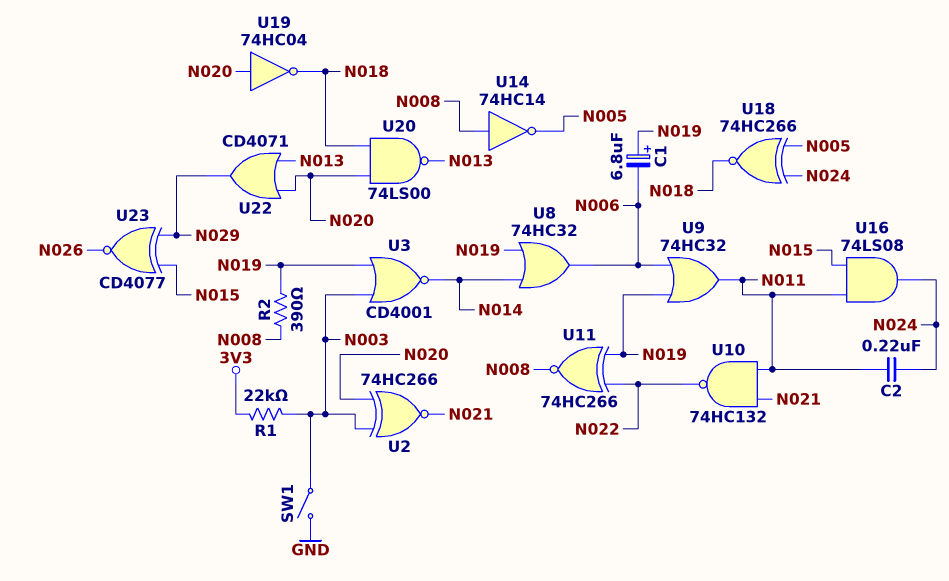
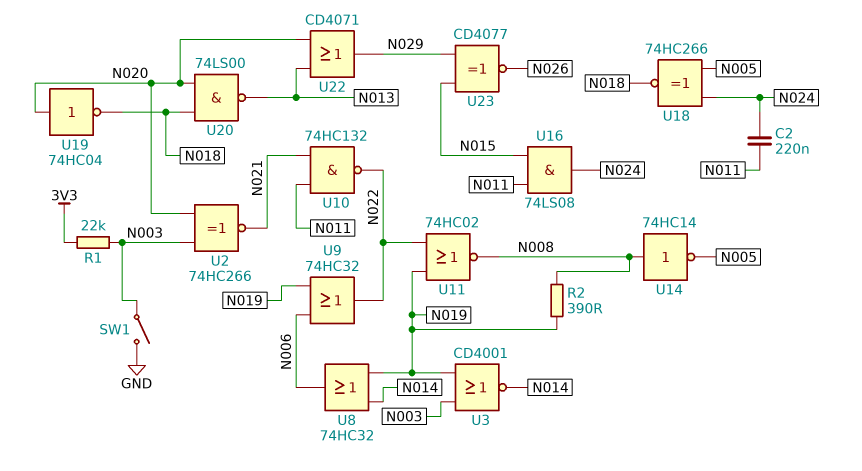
C1: 6.8uF (plus N019, minus N006) -> none
U9: OR 74HC32 (in N006, in N019, out N011) -> OR 74HC32 (in N006, in N019, out N022)
U11: XNOR 74HC266 (in N019, in N022, out N008) -> NOR 74HC02 (in N019, in N022, out N008)

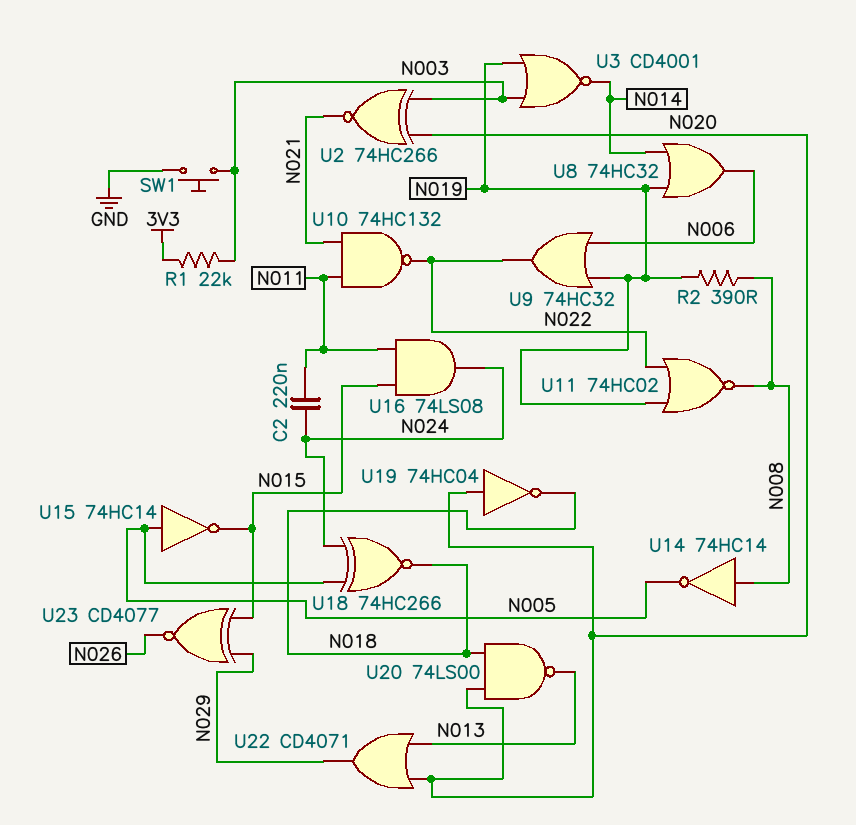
SW1: switch (GND, N003) -> button (GND, N003)
U15: none -> NOT 74HC14 (in N005, out N015)

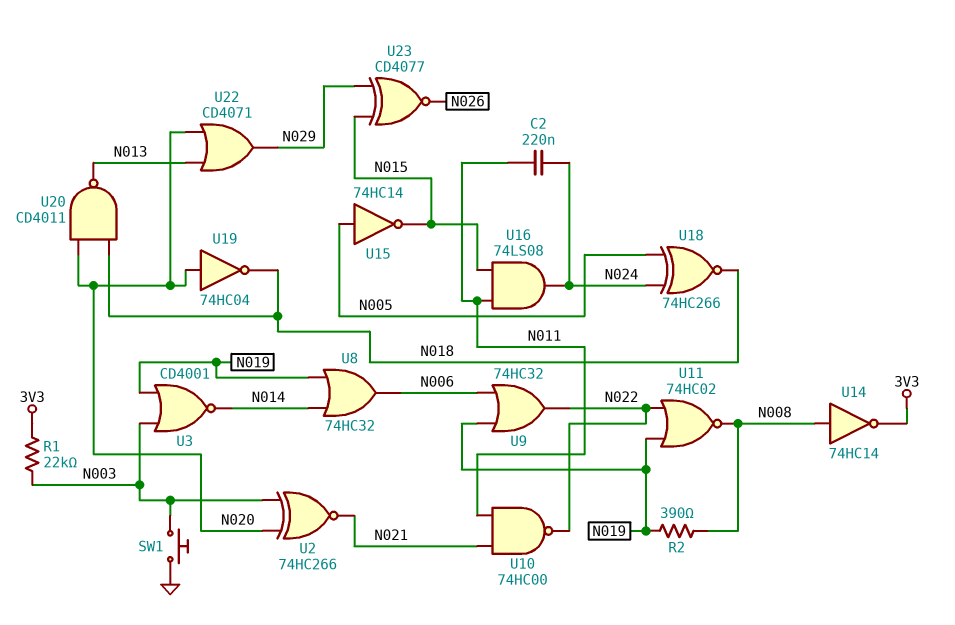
U10: NAND 74HC132 (in N011, in N021, out N022) -> NAND 74HC00 (in N011, in N021, out N022)
U14: NOT 74HC14 (in N008, out N005) -> NOT 74HC14 (in N008, out 3V3)
U20: NAND 74LS00 (in N018, in N020, out N013) -> NAND CD4011 (in N018, in N020, out N013)

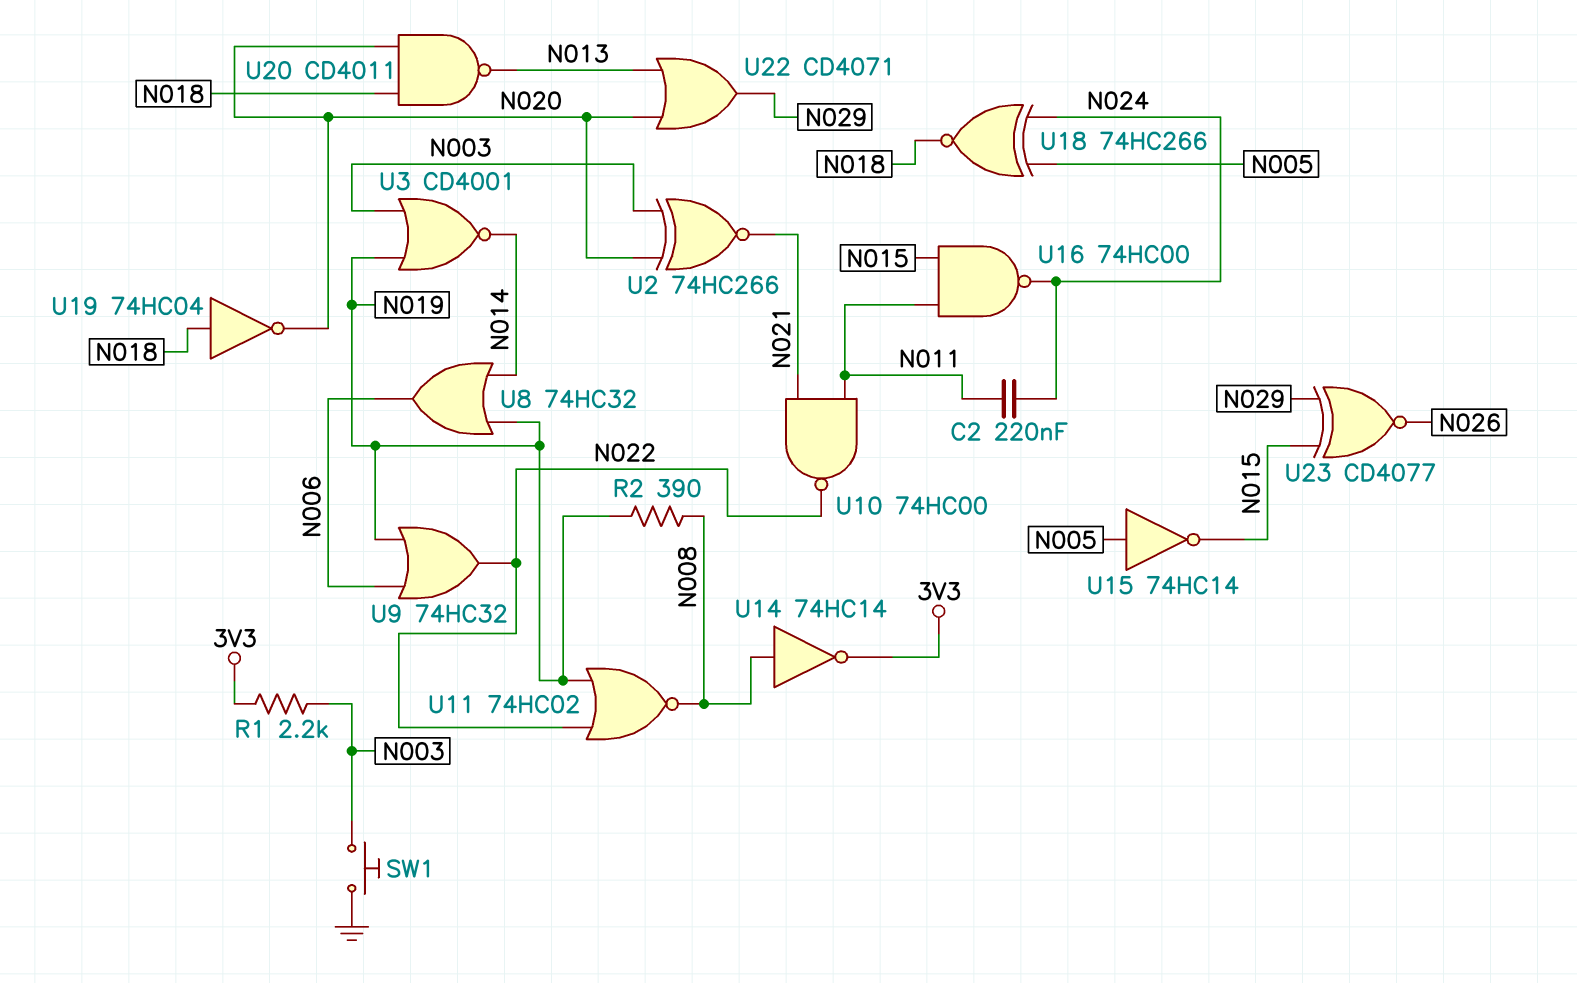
R1: 22k (3V3, N003) -> 2.2k (3V3, N003)
U16: AND 74LS08 (in N011, in N015, out N024) -> NAND 74HC00 (in N011, in N015, out N024)
U19: NOT 74HC04 (in N020, out N018) -> NOT 74HC04 (in N018, out N020)

